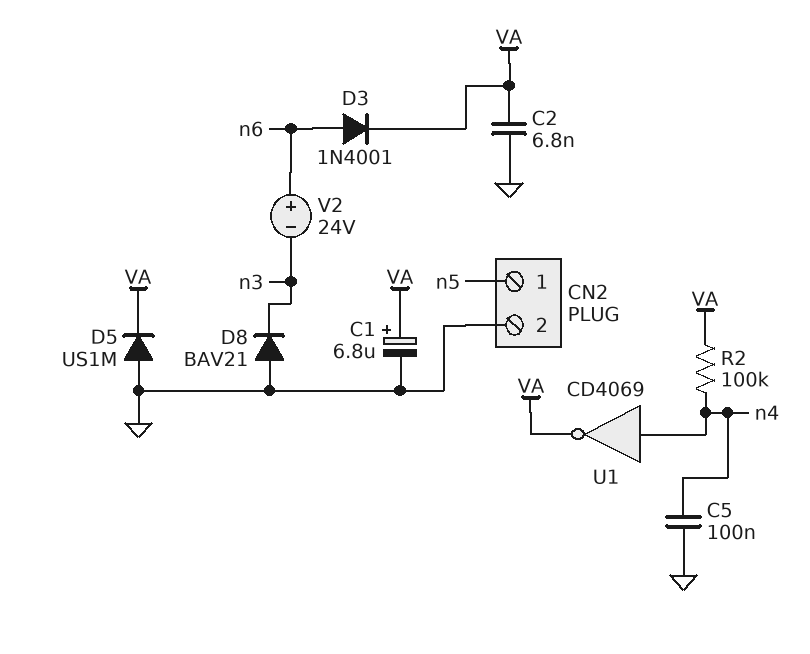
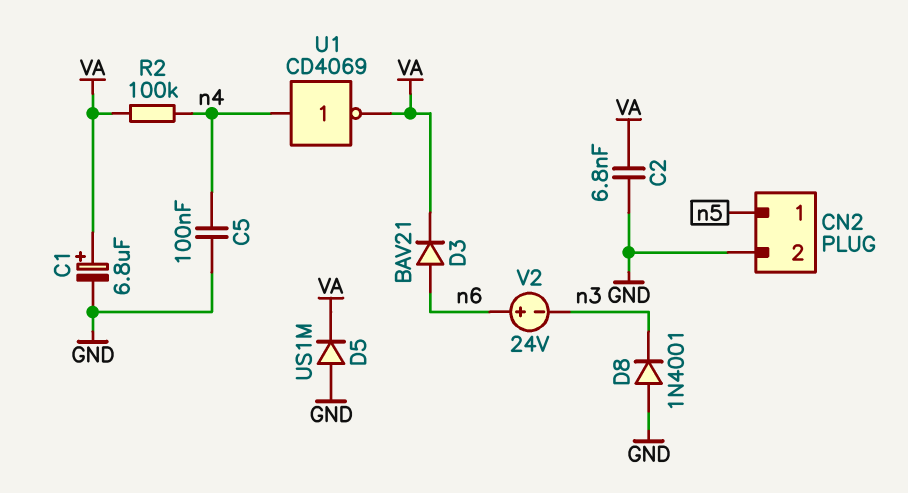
D3: diode 1N4001 (A n6, K VA) -> diode BAV21 (A n6, K VA)
D8: diode BAV21 (A GND, K n3) -> diode 1N4001 (A GND, K n3)

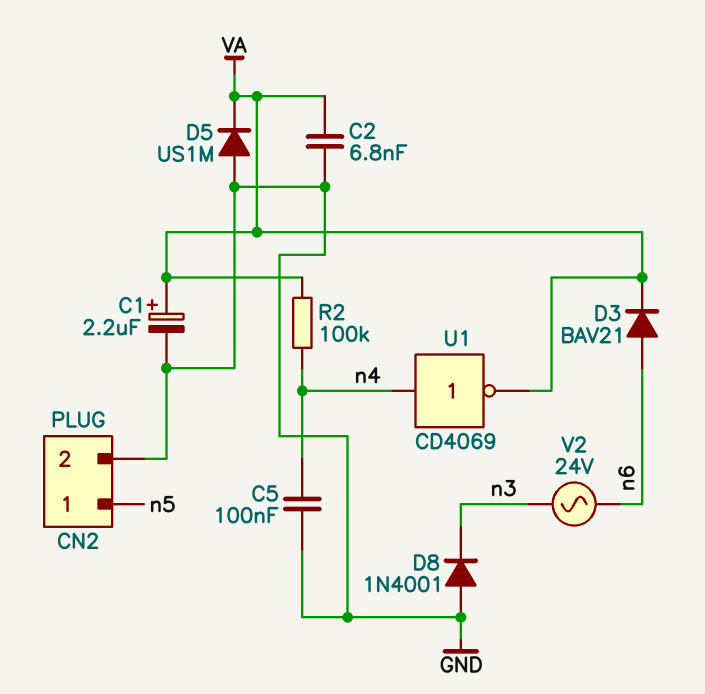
C1: 6.8uF (plus VA, minus GND) -> 2.2uF (plus VA, minus GND)
V2: 24V (plus n6, minus n3) -> AC 24V (n3, n6)

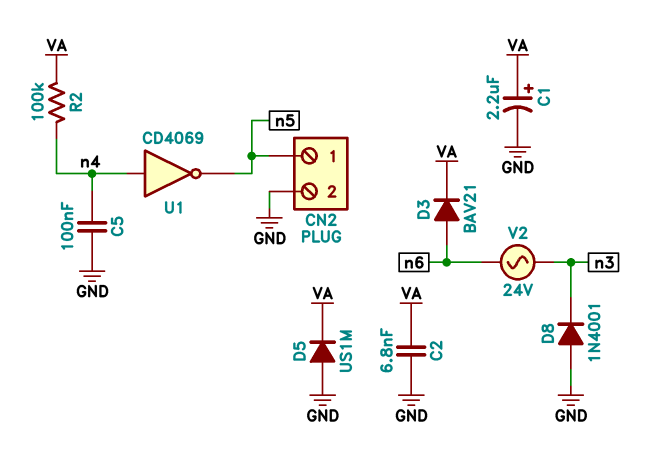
U1: NOT CD4069 (in n4, out VA) -> NOT CD4069 (in n4, out n5)

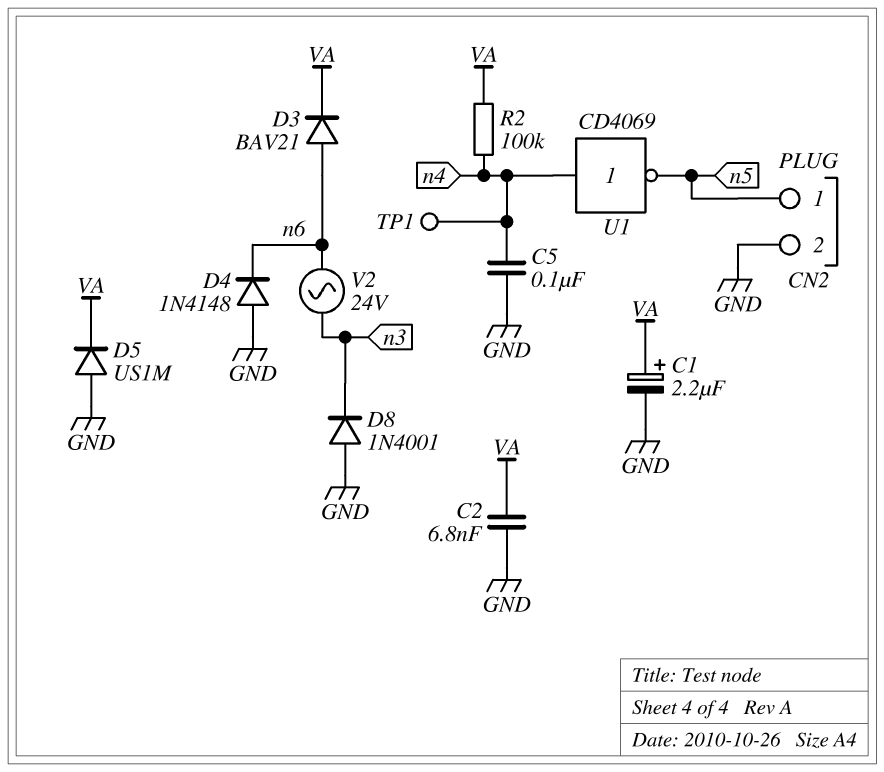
D4: none -> diode 1N4148 (A GND, K n6)
TP1: none -> test point (n4)

